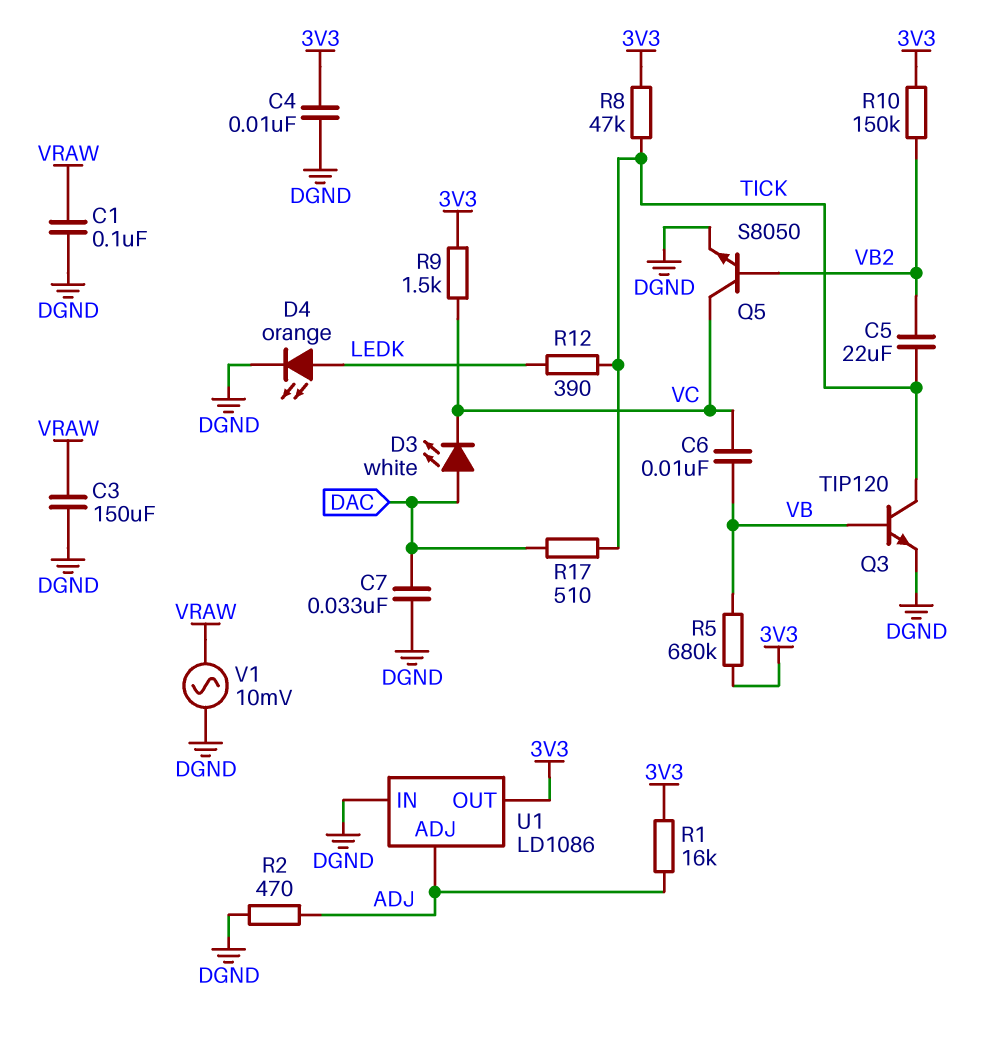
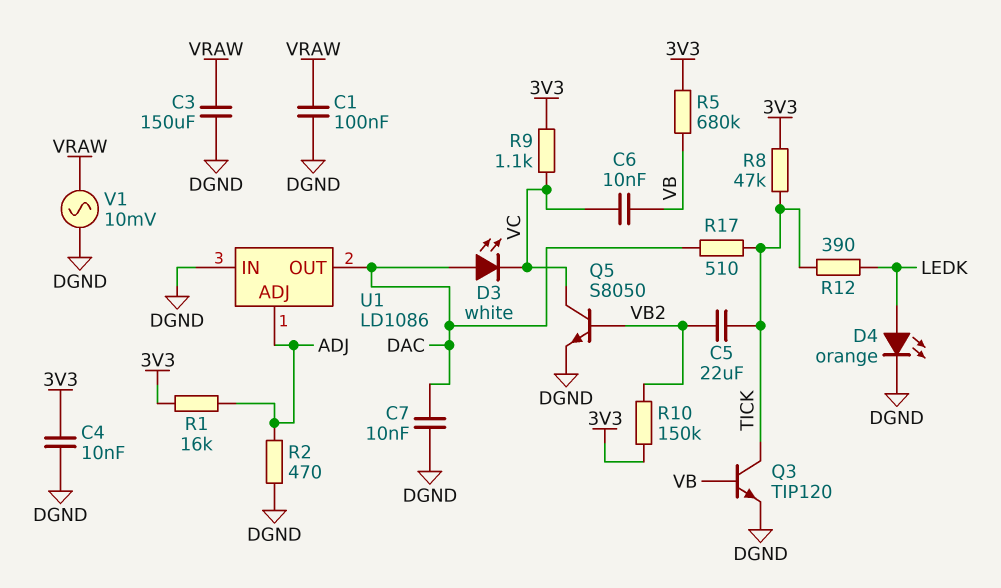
C7: 33nF (DAC, DGND) -> 10nF (DAC, DGND)
R9: 1.5k (3V3, VC) -> 1.1k (3V3, VC)
U1 pin OUT: 3V3 -> DAC

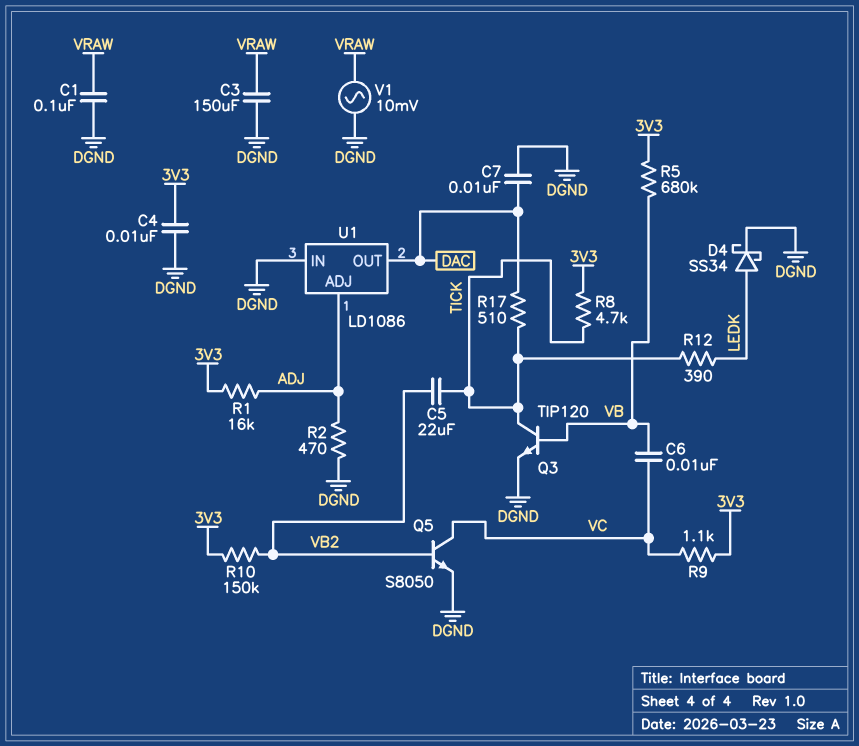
D3: LED white (A DAC, K VC) -> none
D4: LED orange (A LEDK, K DGND) -> schottky SS34 (A LEDK, K DGND)
R8: 47k (3V3, TICK) -> 4.7k (3V3, TICK)

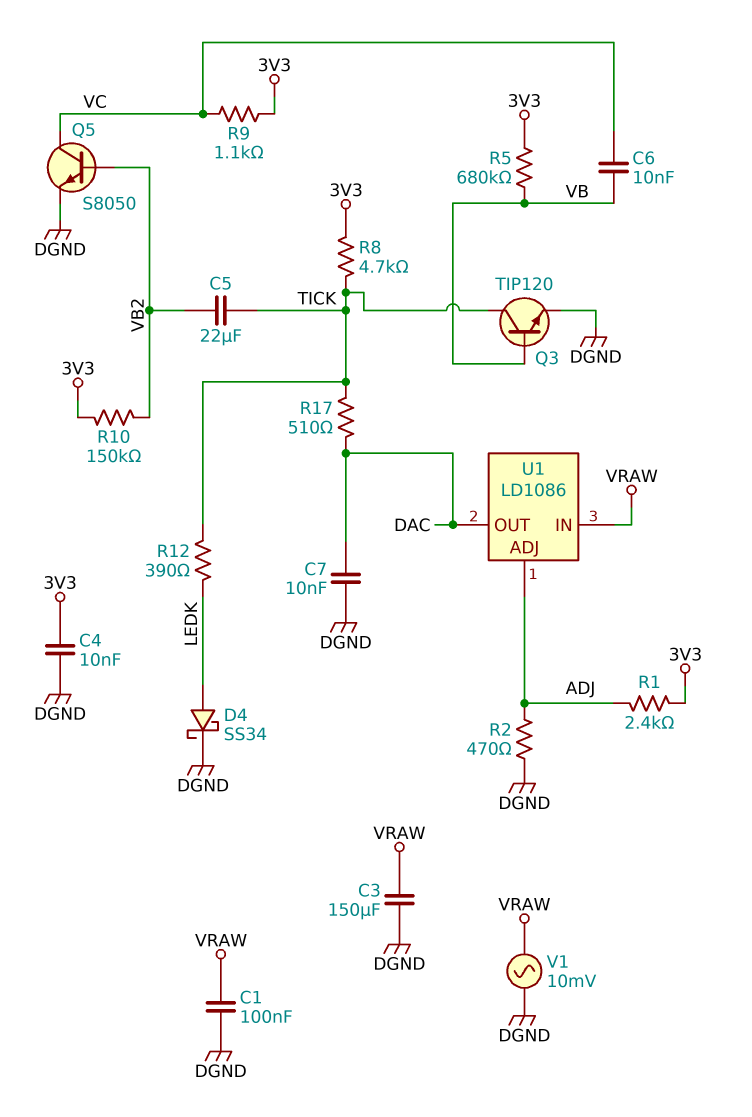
R1: 16k (3V3, ADJ) -> 2.4k (3V3, ADJ)
U1 pin IN: DGND -> VRAW

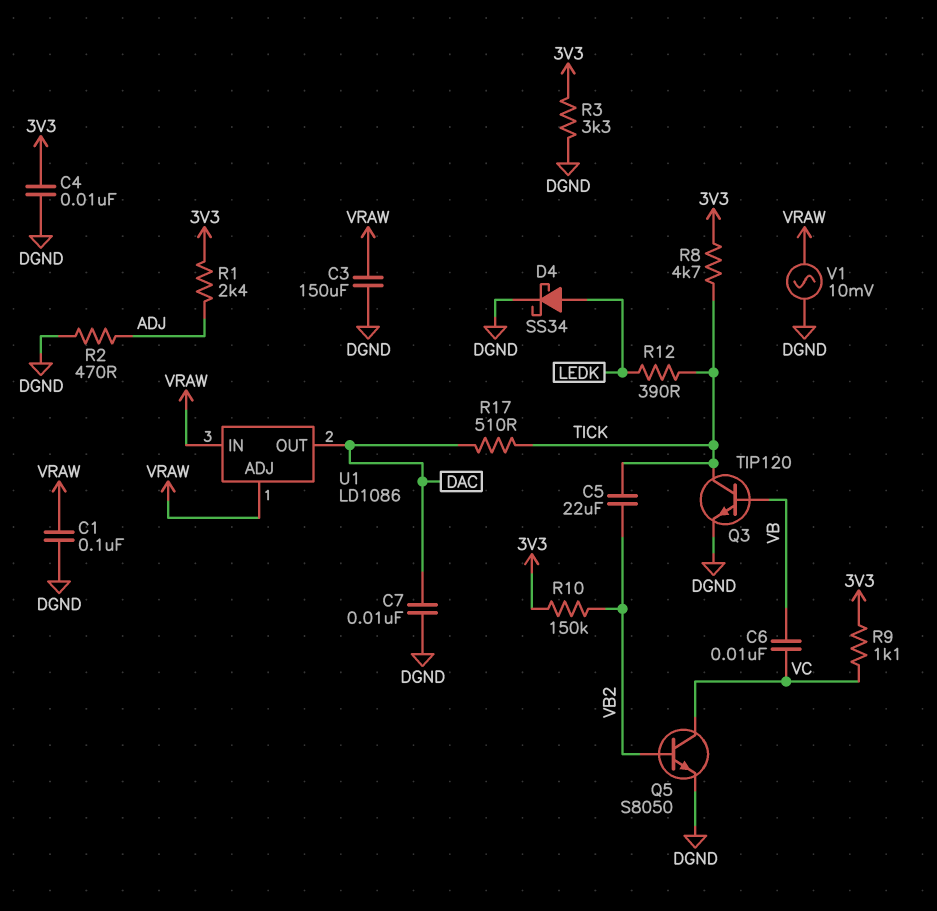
R3: none -> 3.3k (3V3, DGND)
R5: 680k (3V3, VB) -> none
U1 pin ADJ: ADJ -> VRAW

